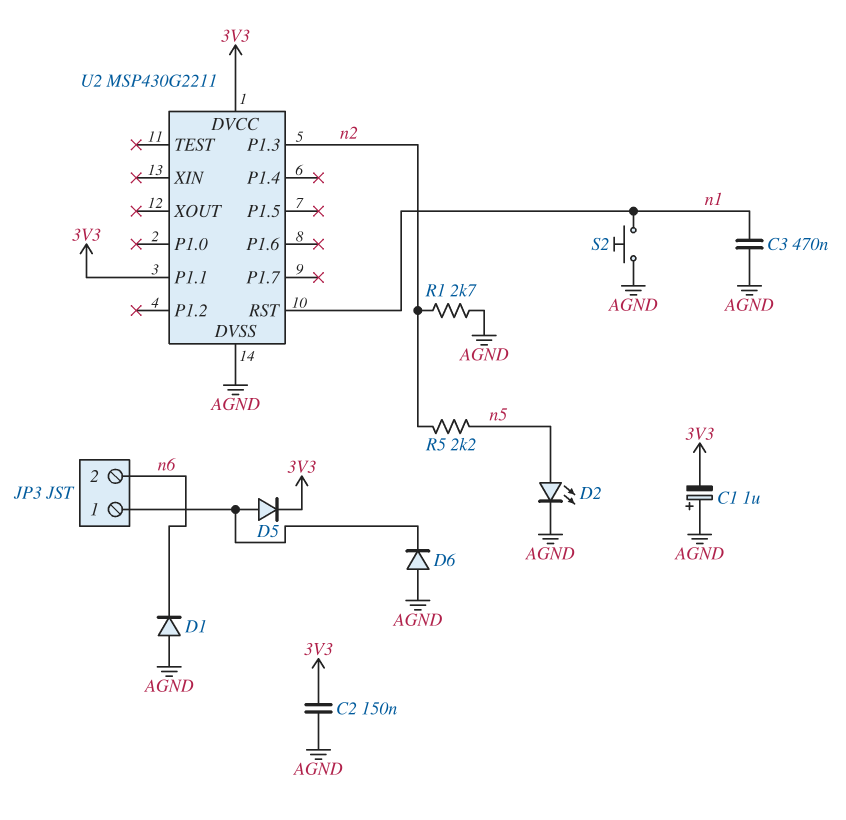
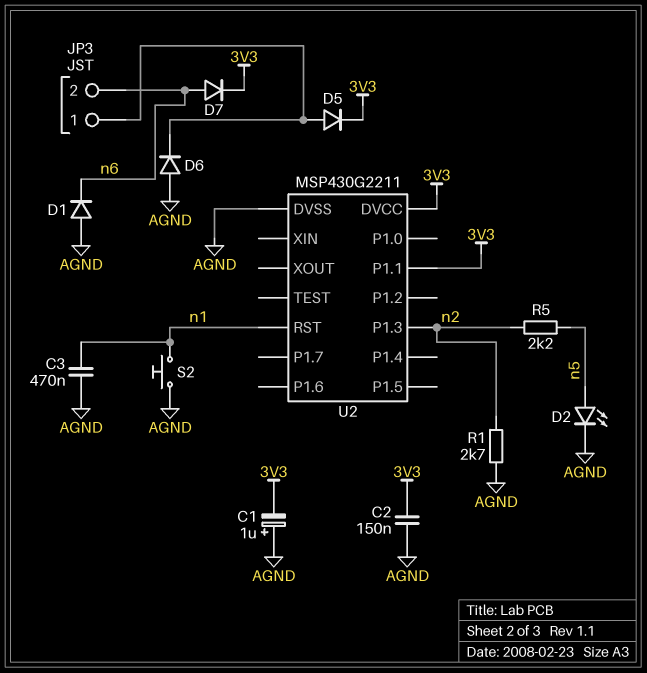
D7: none -> diode (A n6, K 3V3)

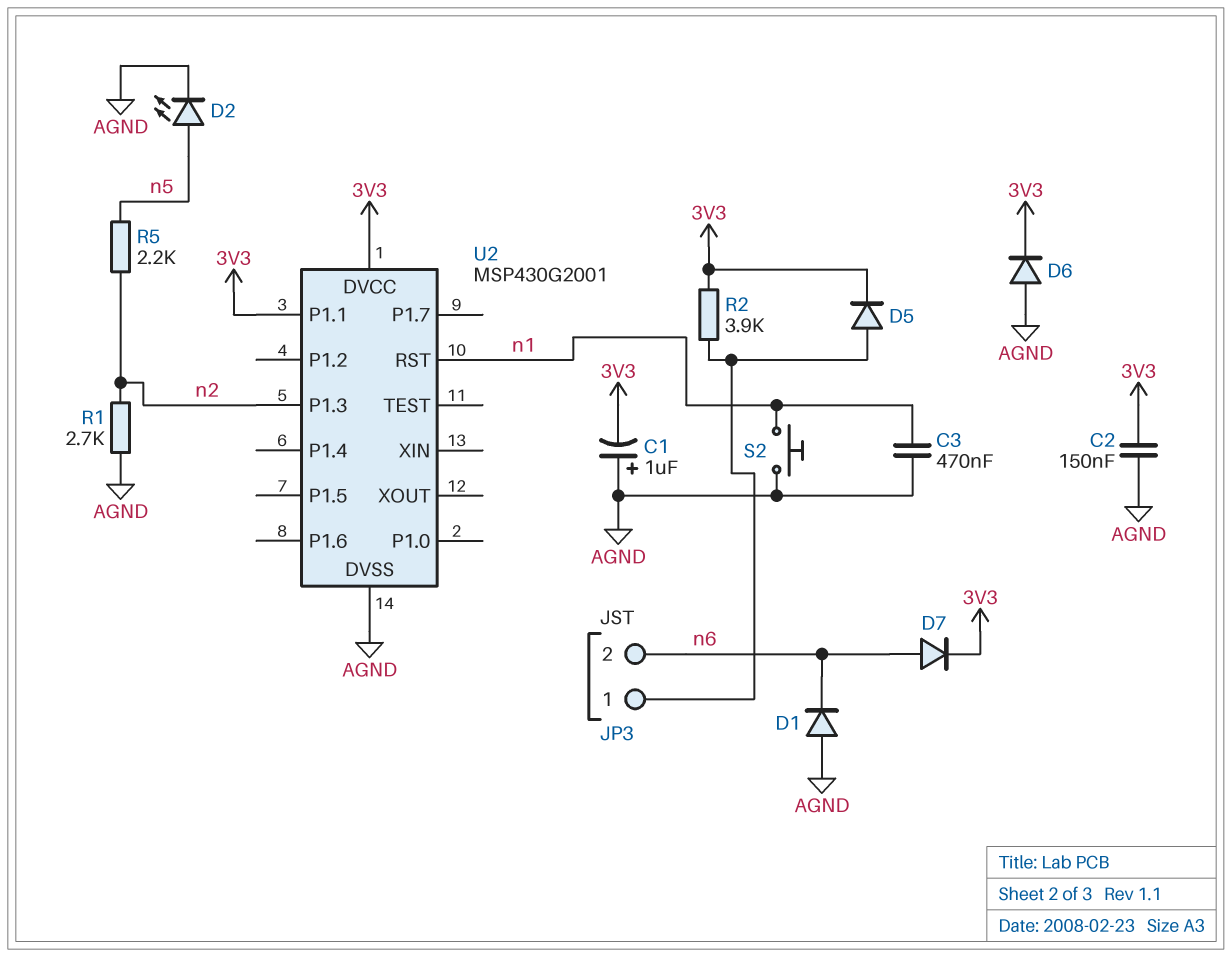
D6: diode (A AGND, K JP3/1) -> diode (A AGND, K 3V3)
R2: none -> 3.9k (3V3, JP3/1)
U2: MSP430G2211 -> MSP430G2001

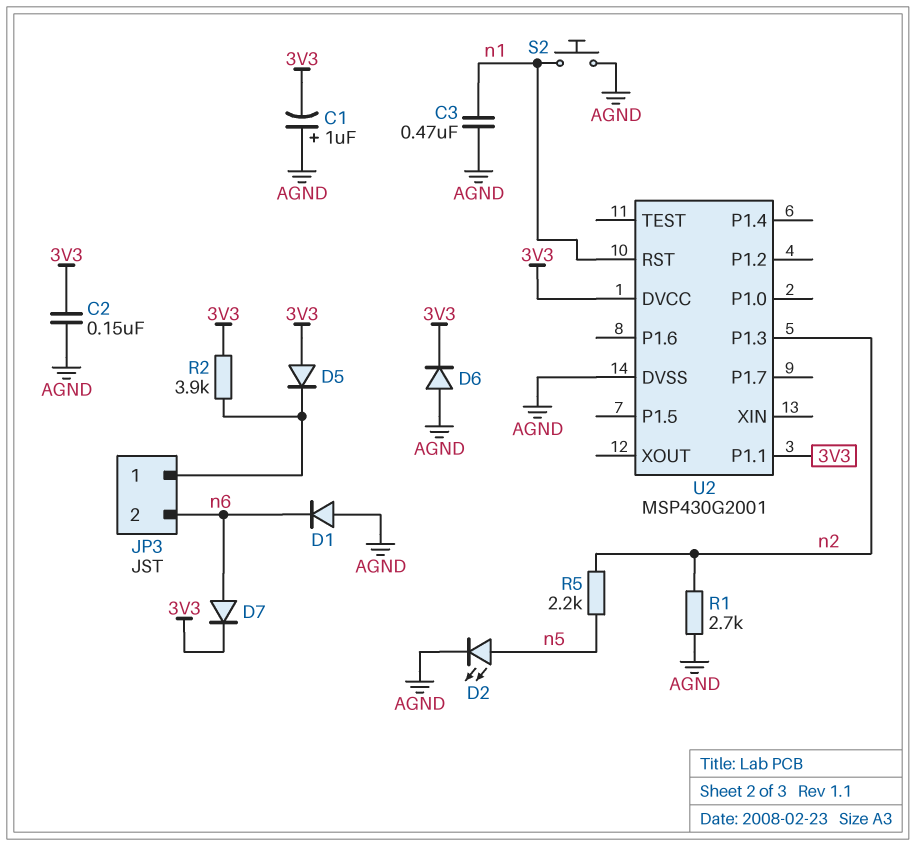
D5: diode (A JP3/1, K 3V3) -> diode (A 3V3, K JP3/1)

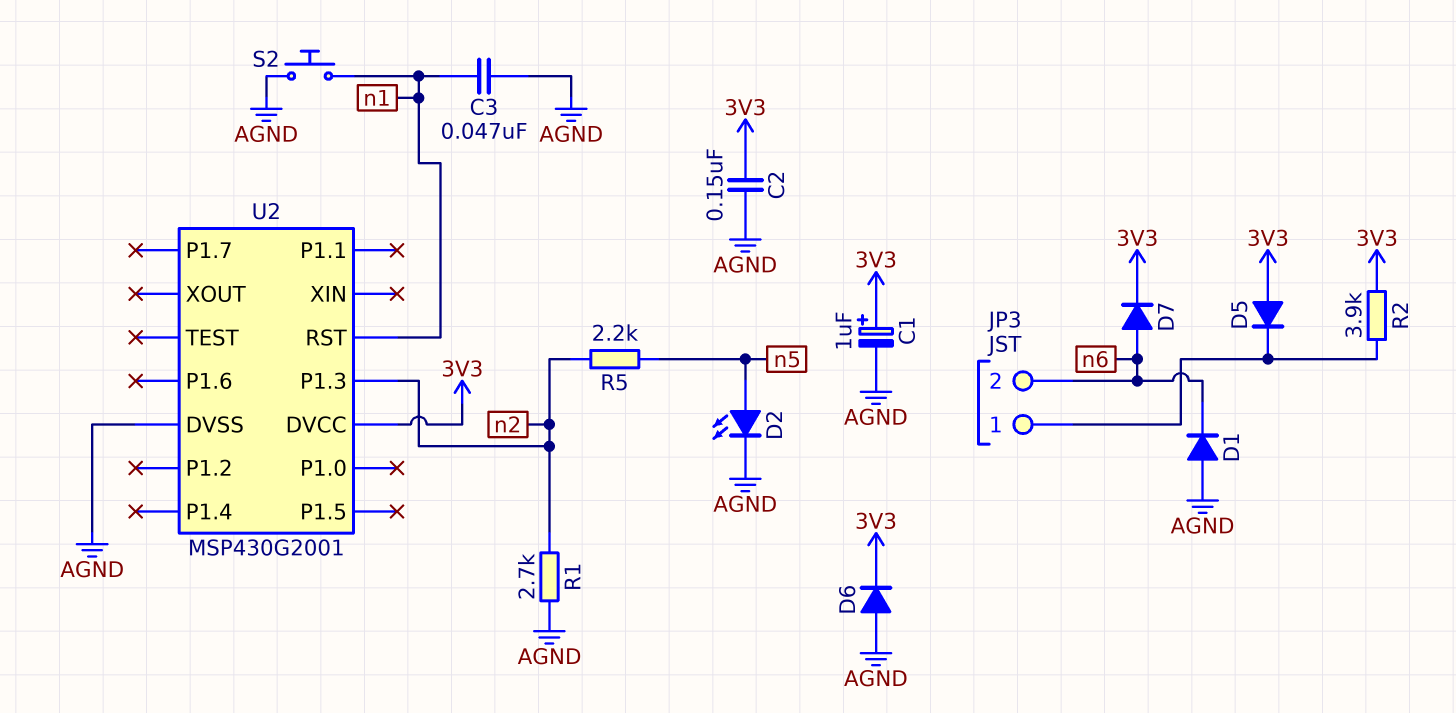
C1: 1uF (plus AGND, minus 3V3) -> 1uF (plus 3V3, minus AGND)
C3: 470nF (AGND, n1) -> 47nF (AGND, n1)
U2 pin P1.1: 3V3 -> none

